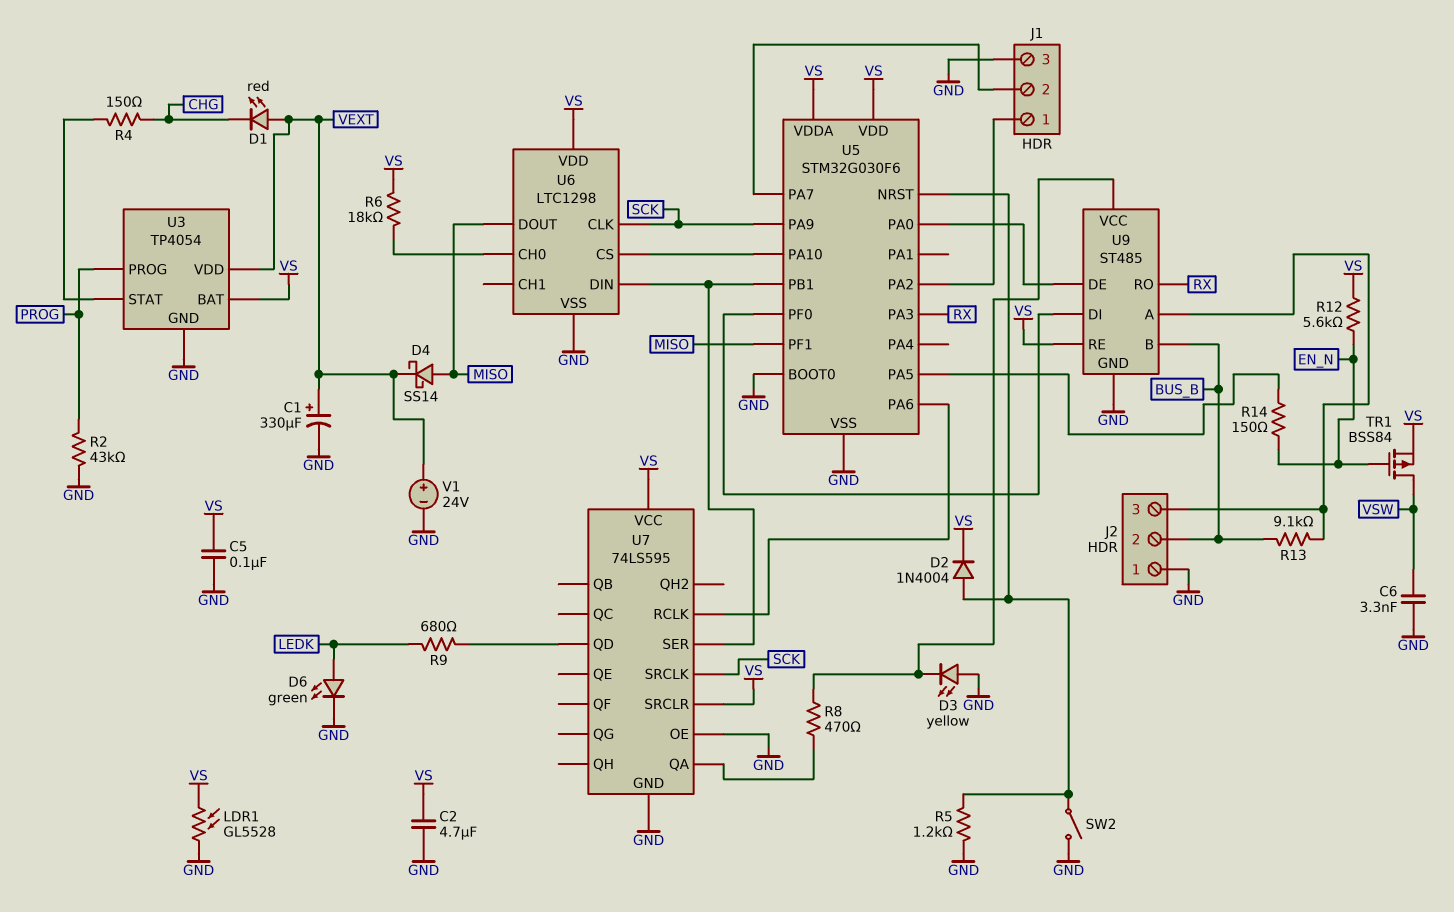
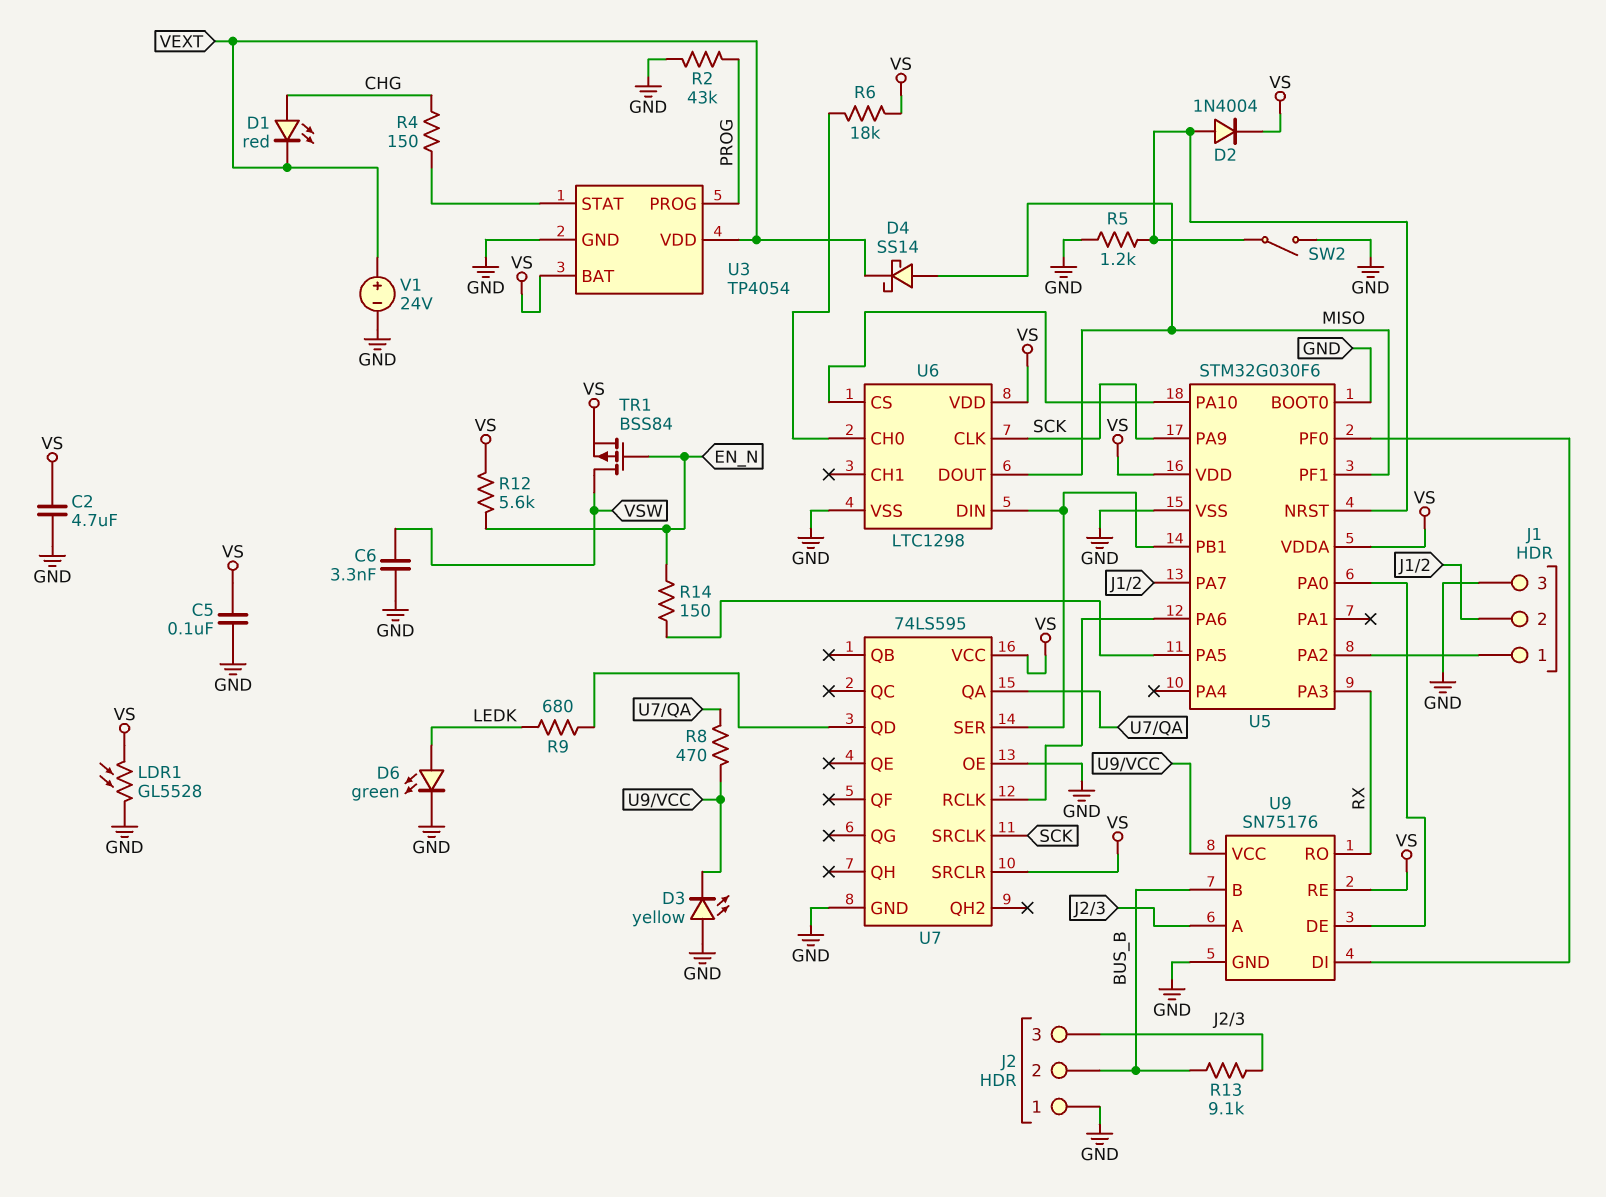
C1: 330uF (plus VEXT, minus GND) -> none
D1: LED red (A VEXT, K CHG) -> LED red (A CHG, K VEXT)
U9: ST485 -> SN75176

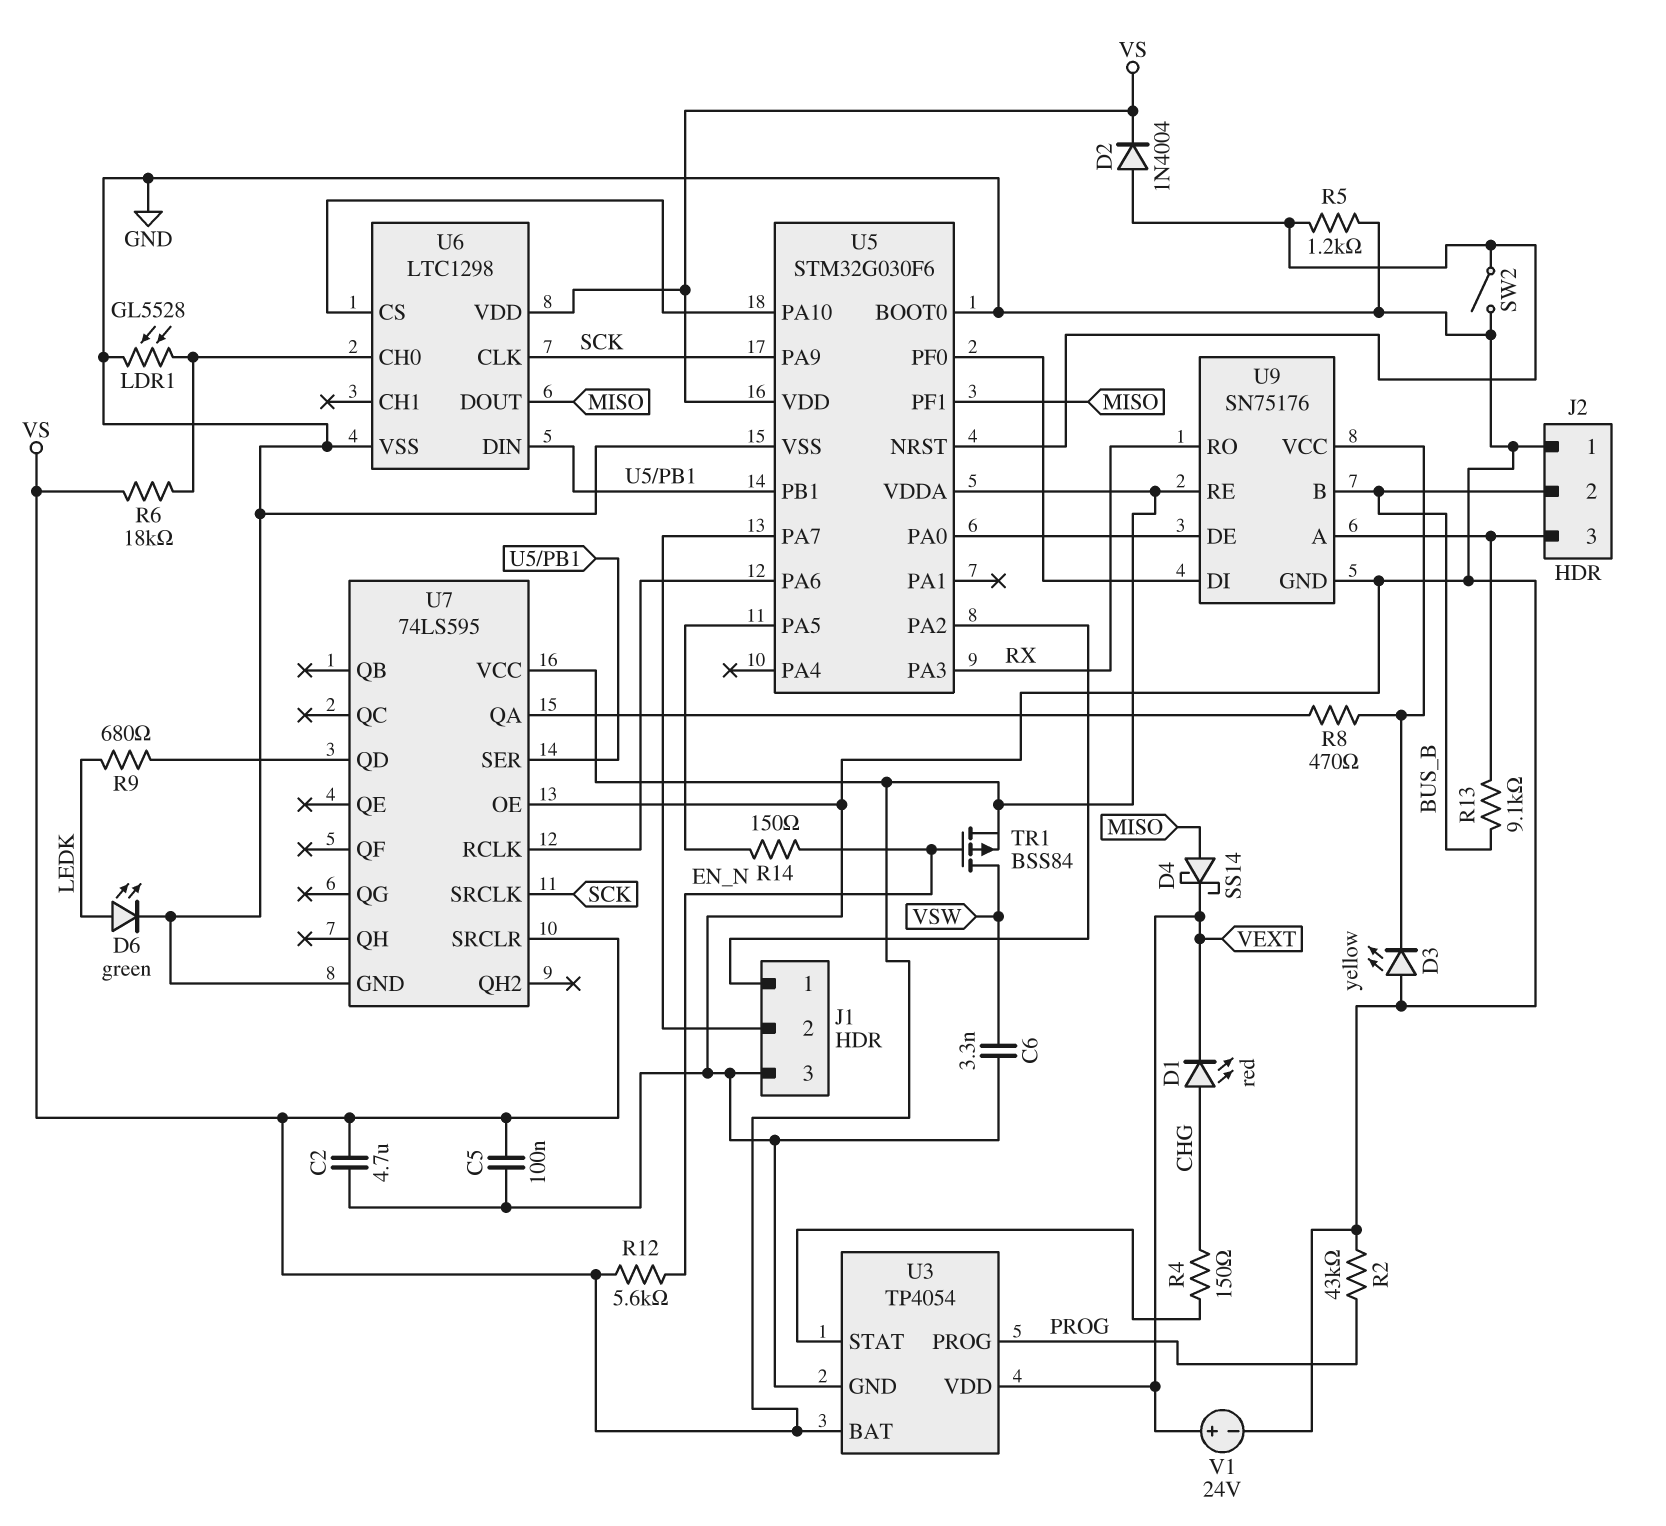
LDR1: GL5528 (GND, VS) -> GL5528 (GND, U6/CH0)

